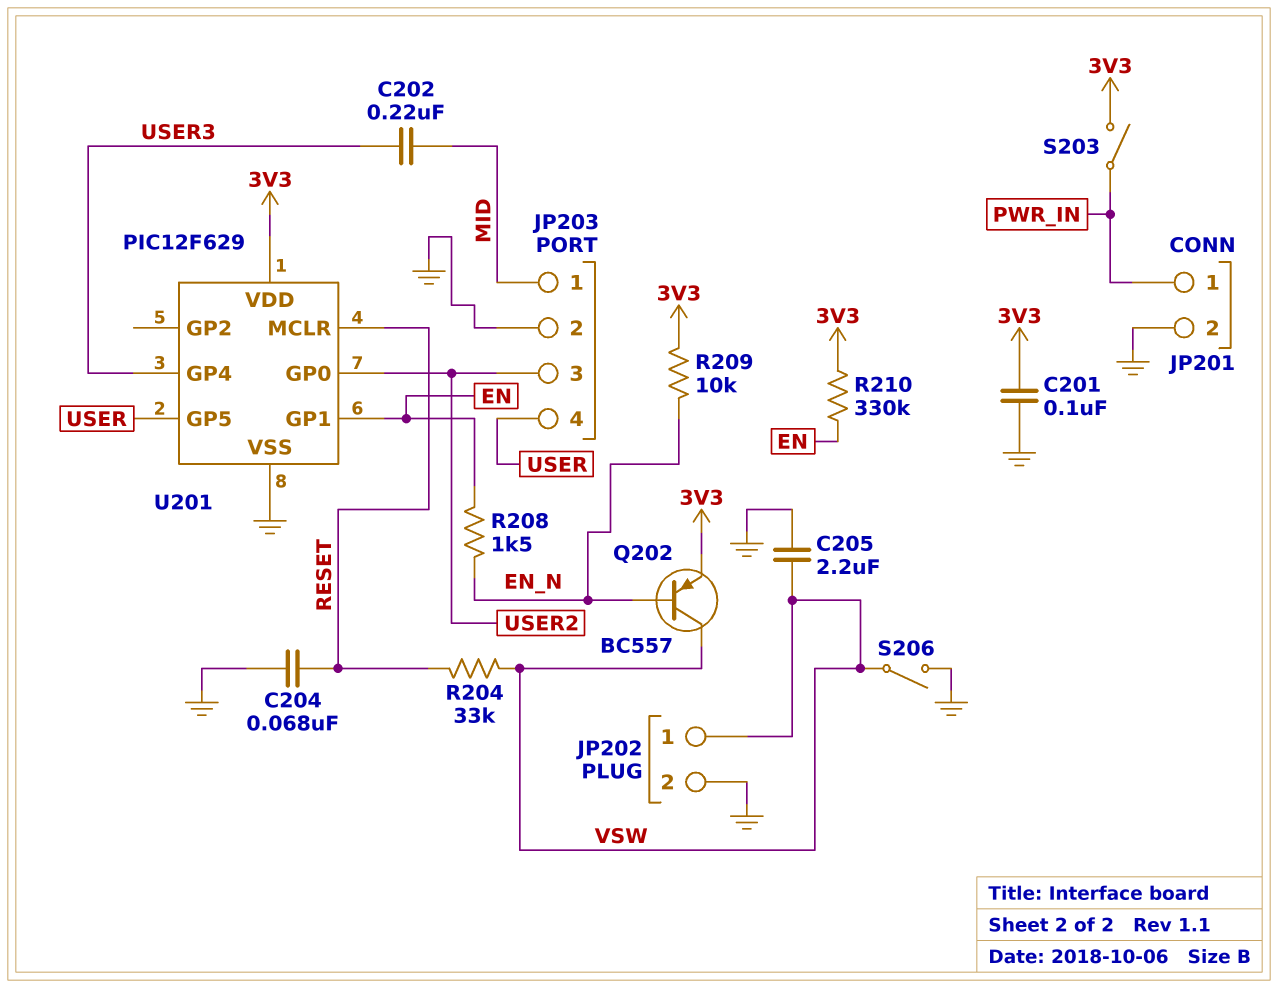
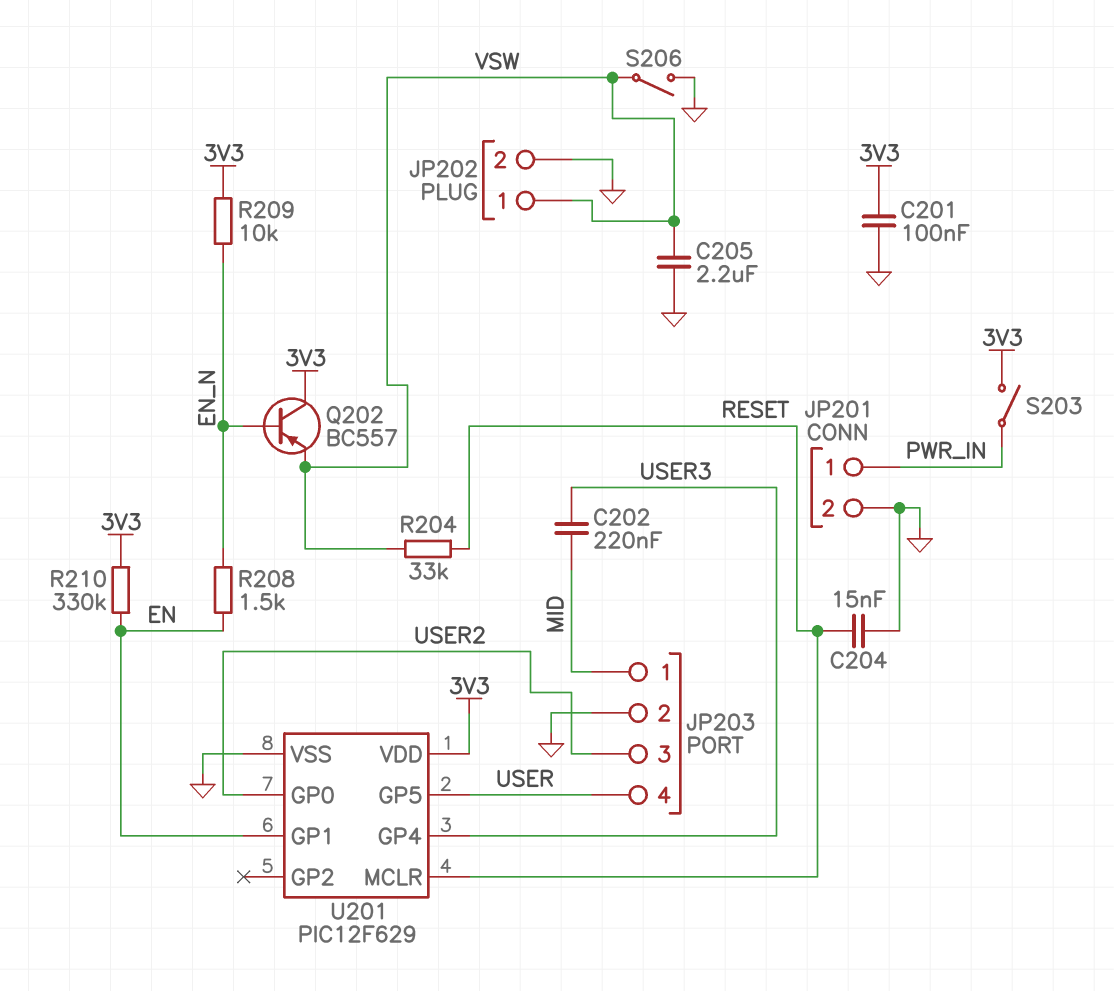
C204: 68nF (GND, RESET) -> 15nF (GND, RESET)
Q202: PNP BC557 (B EN_N, C VSW, E 3V3) -> PNP BC557 (B EN_N, C 3V3, E VSW)

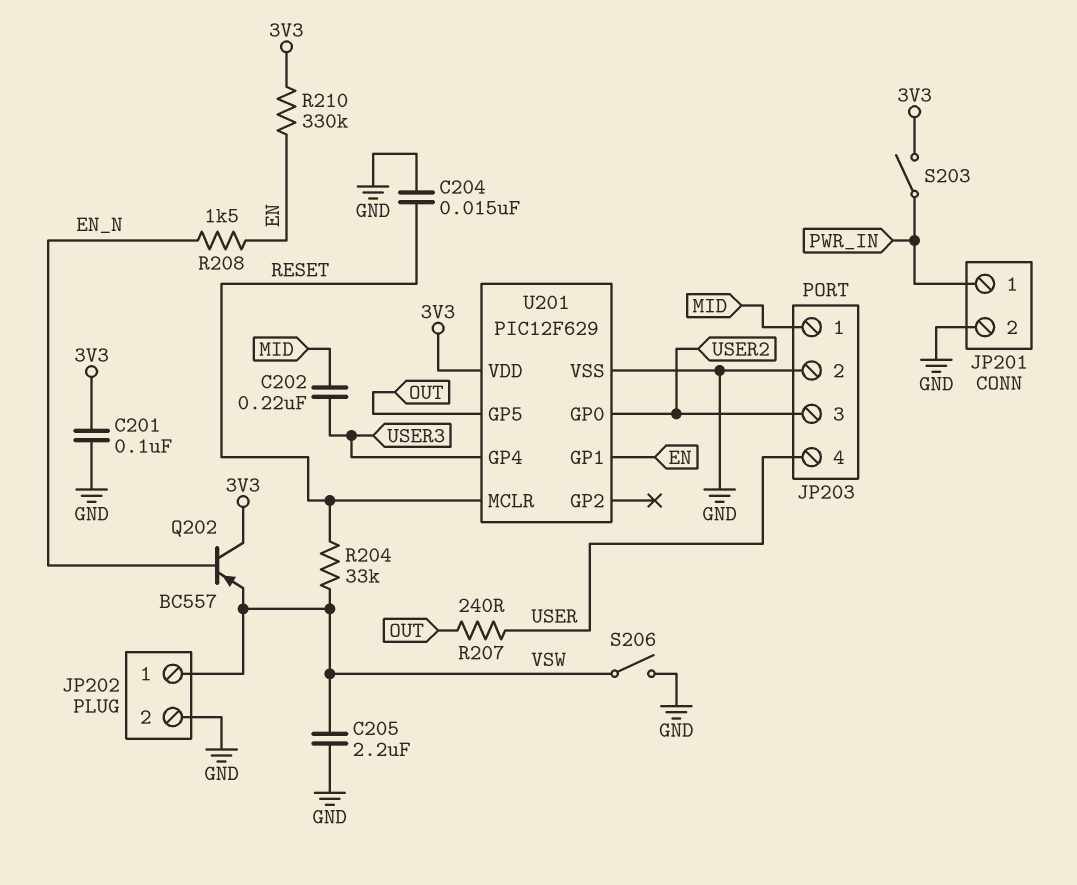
R207: none -> 240 (OUT, USER)
R209: 10k (3V3, EN_N) -> none
U201 pin GP5: USER -> OUT

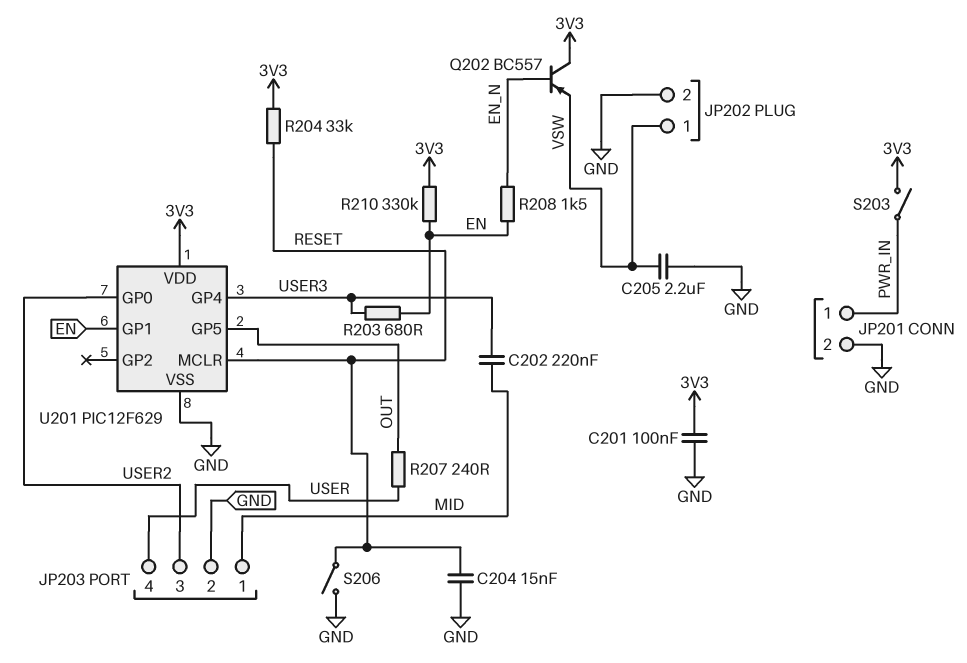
R203: none -> 680 (EN, USER3)
R204: 33k (RESET, VSW) -> 33k (3V3, RESET)
S206: switch (GND, VSW) -> switch (GND, RESET)

